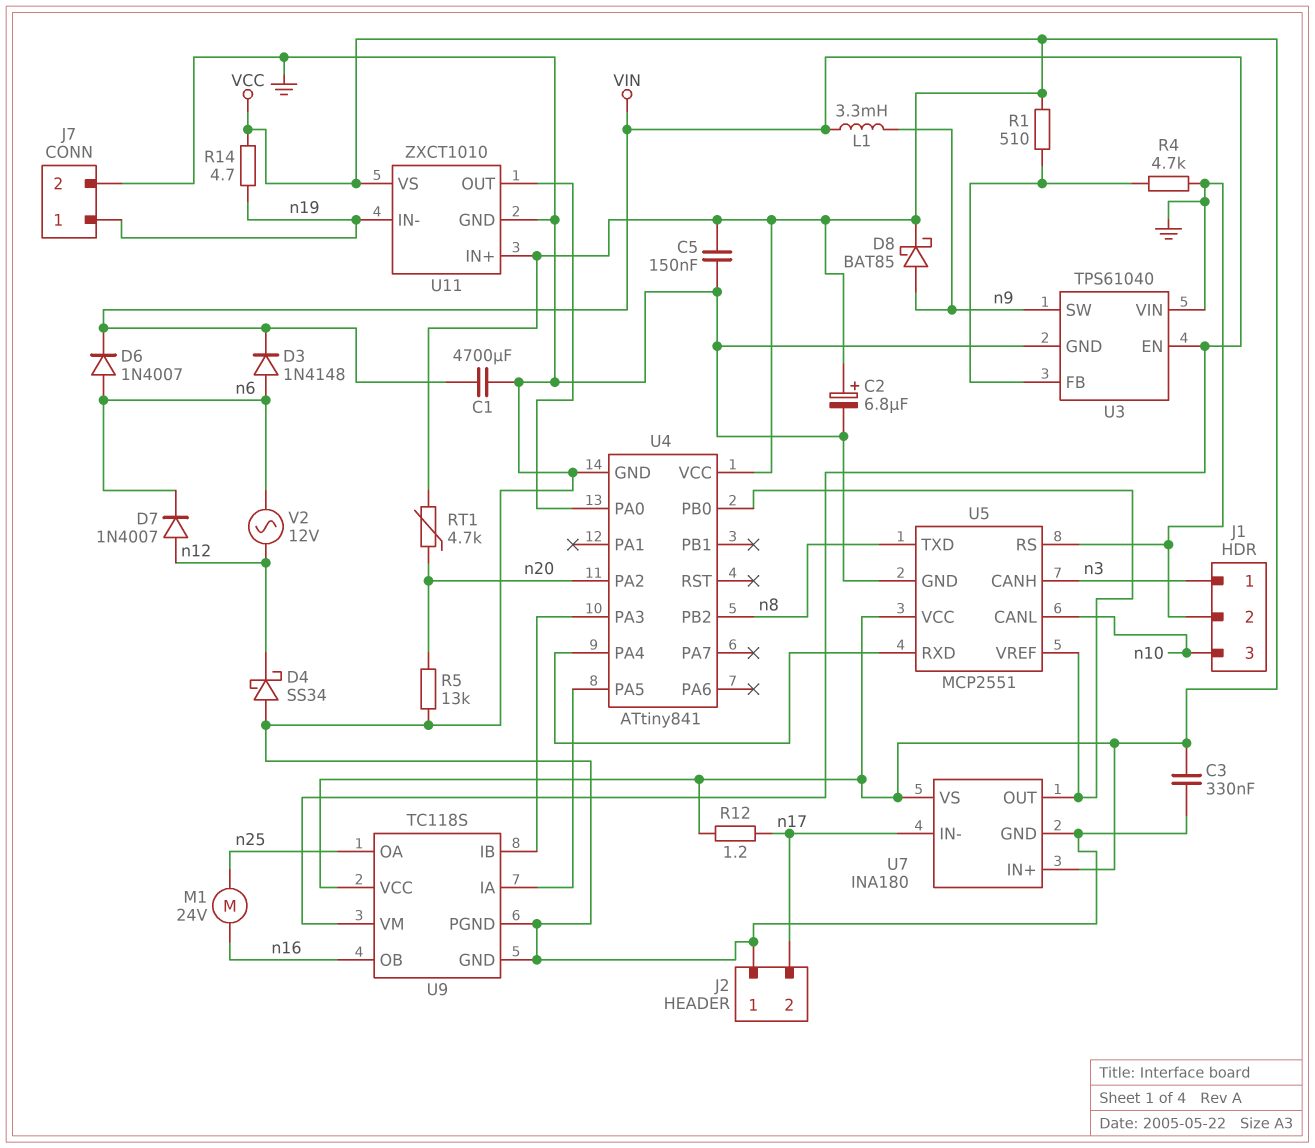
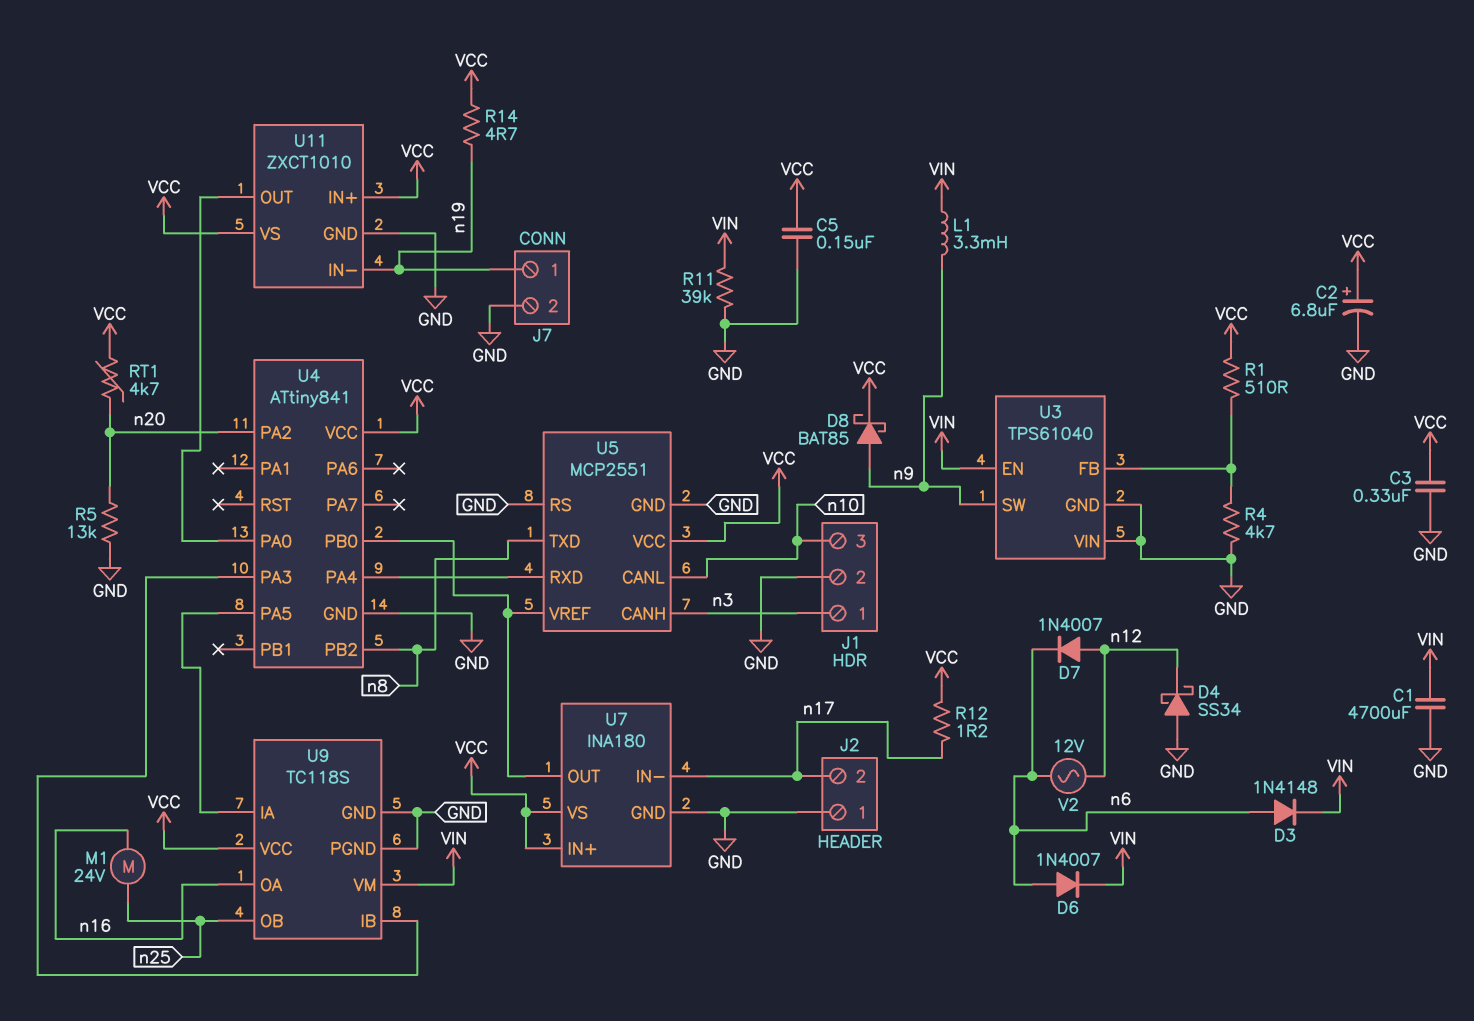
R11: none -> 39k (GND, VIN)
U9 pin OA: n25 -> n16
U9 pin OB: n16 -> n25

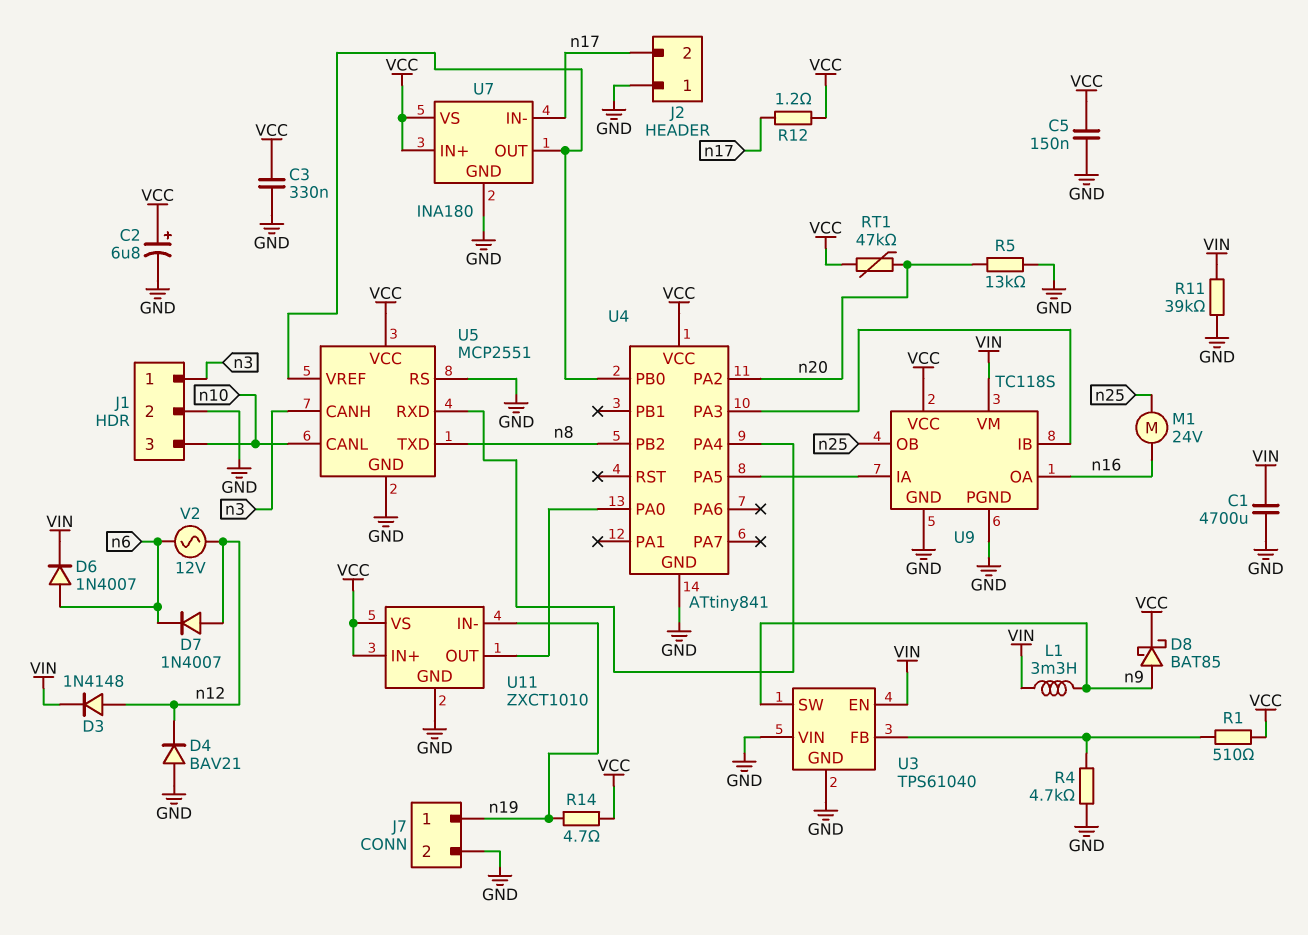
D3: diode 1N4148 (A n6, K VIN) -> diode 1N4148 (A n12, K VIN)
D4: schottky SS34 (A GND, K n12) -> diode BAV21 (A GND, K n12)
RT1: 4.7k (VCC, n20) -> 47k (VCC, n20)

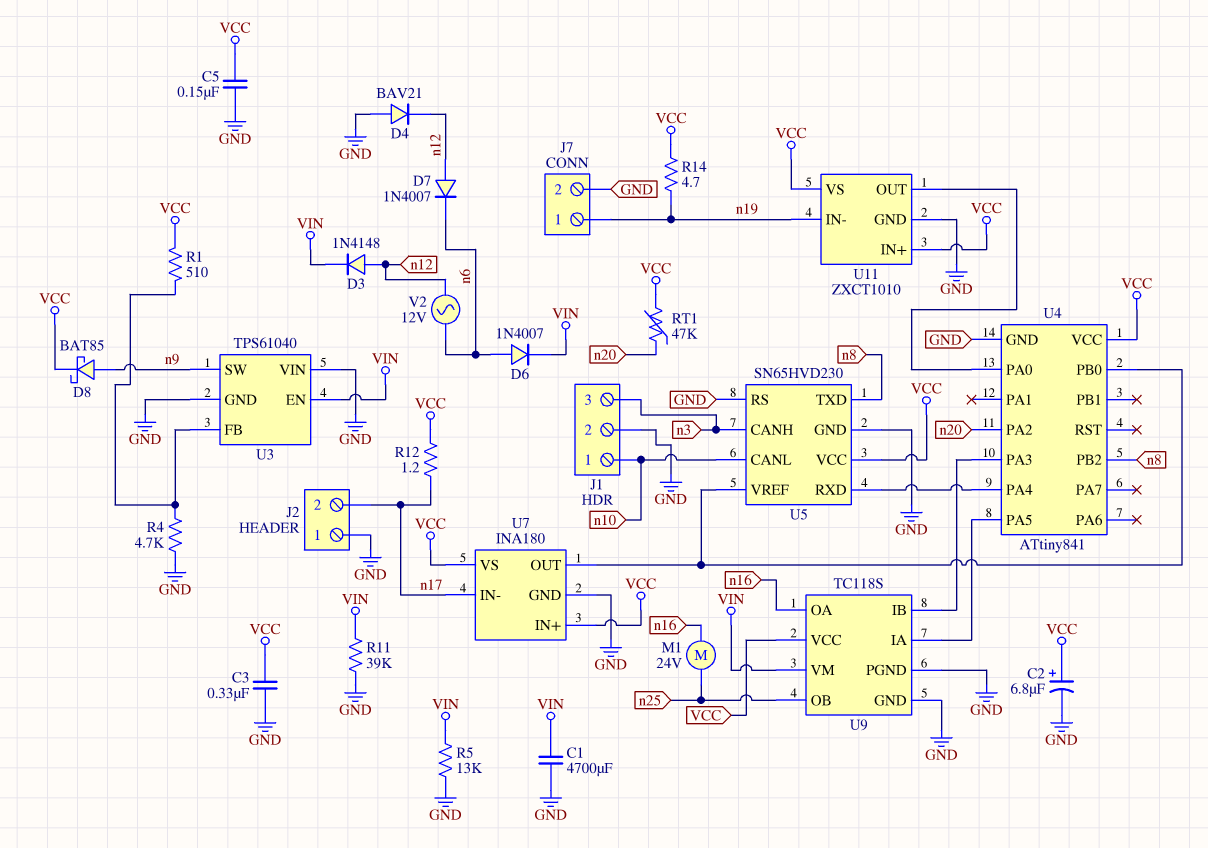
J1 pin 1: n3 -> n10
J1 pin 3: n10 -> n3
L1: 3.3mH (VIN, n9) -> none
R5: 13k (GND, n20) -> 13k (GND, VIN)
U5: MCP2551 -> SN65HVD230

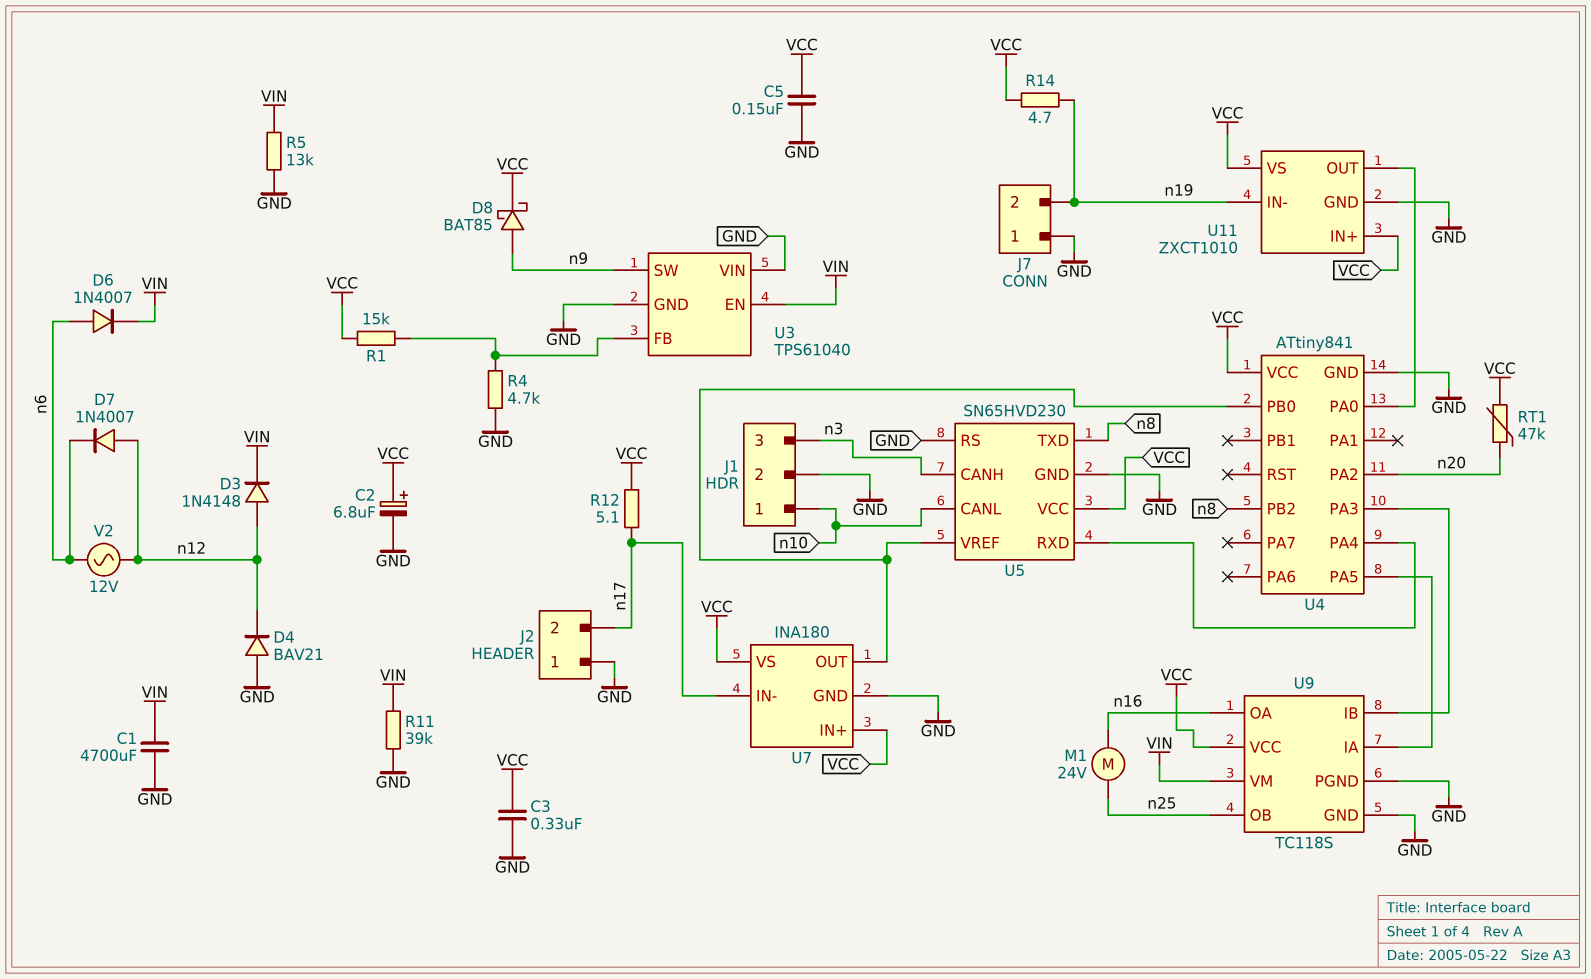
J7 pin 1: n19 -> GND
J7 pin 2: GND -> n19
R1: 510 (U3/FB, VCC) -> 15k (U3/FB, VCC)
R12: 1.2 (VCC, n17) -> 5.1 (VCC, n17)

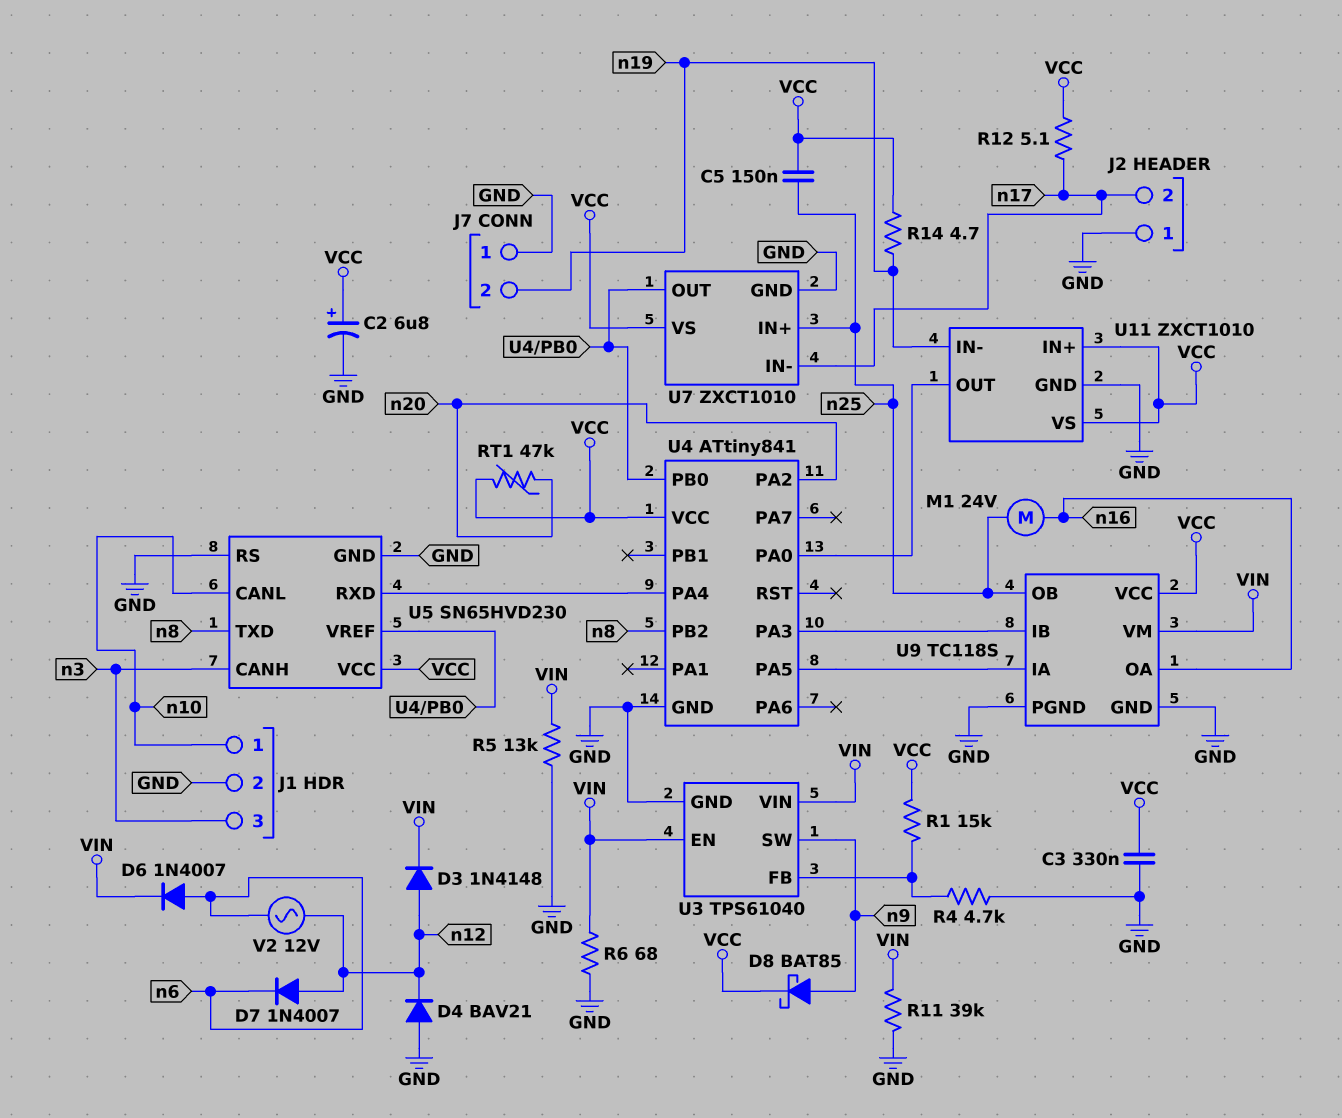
C1: 4700uF (GND, VIN) -> none
C5: 150nF (GND, VCC) -> 150nF (VCC, n25)
R6: none -> 68 (GND, VIN)
U3 pin VIN: GND -> VIN
U7: INA180 -> ZXCT1010
U7 pin IN+: VCC -> n25

